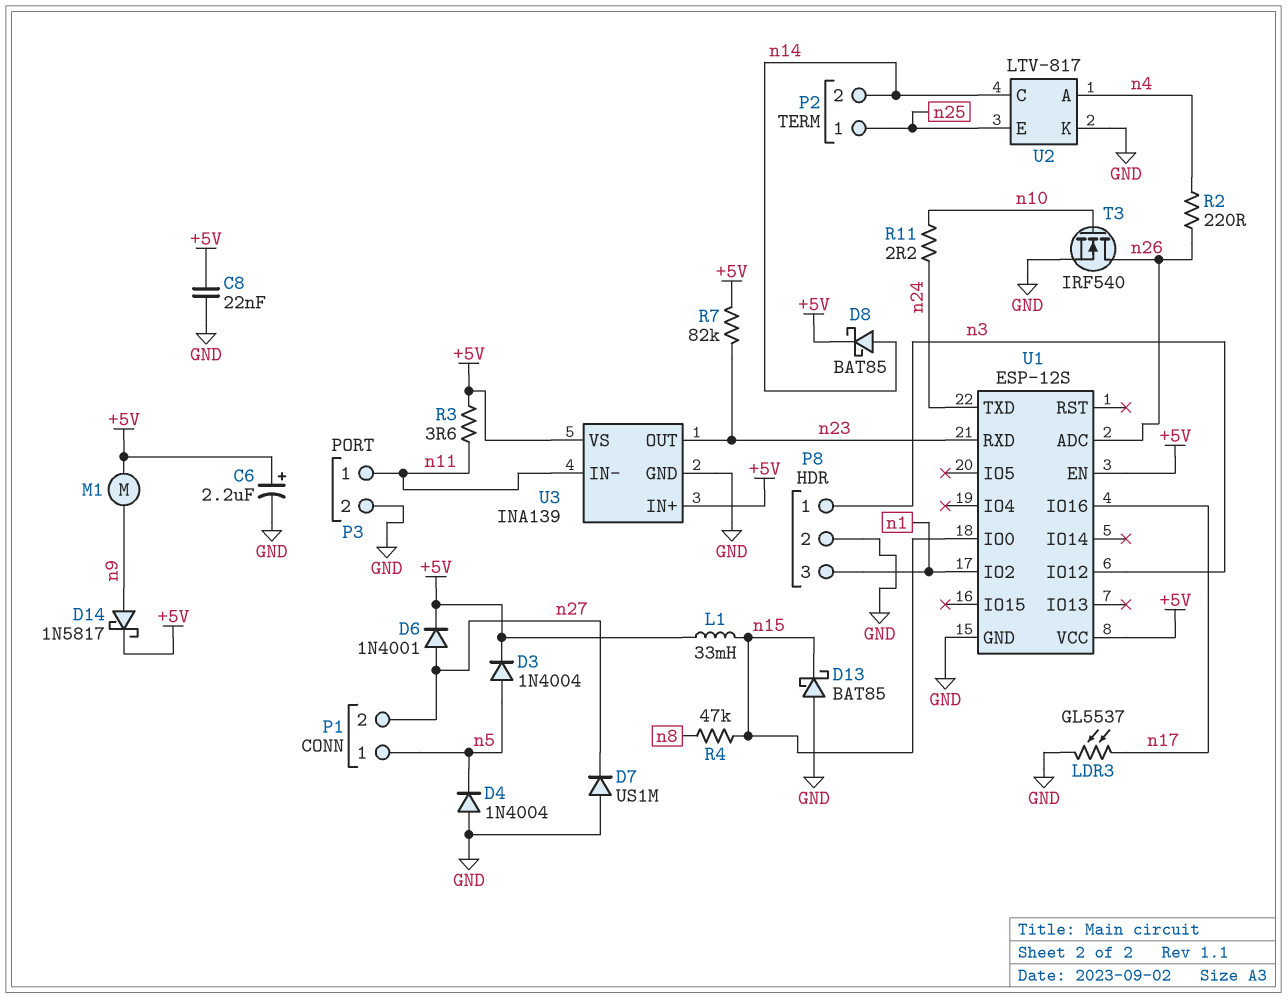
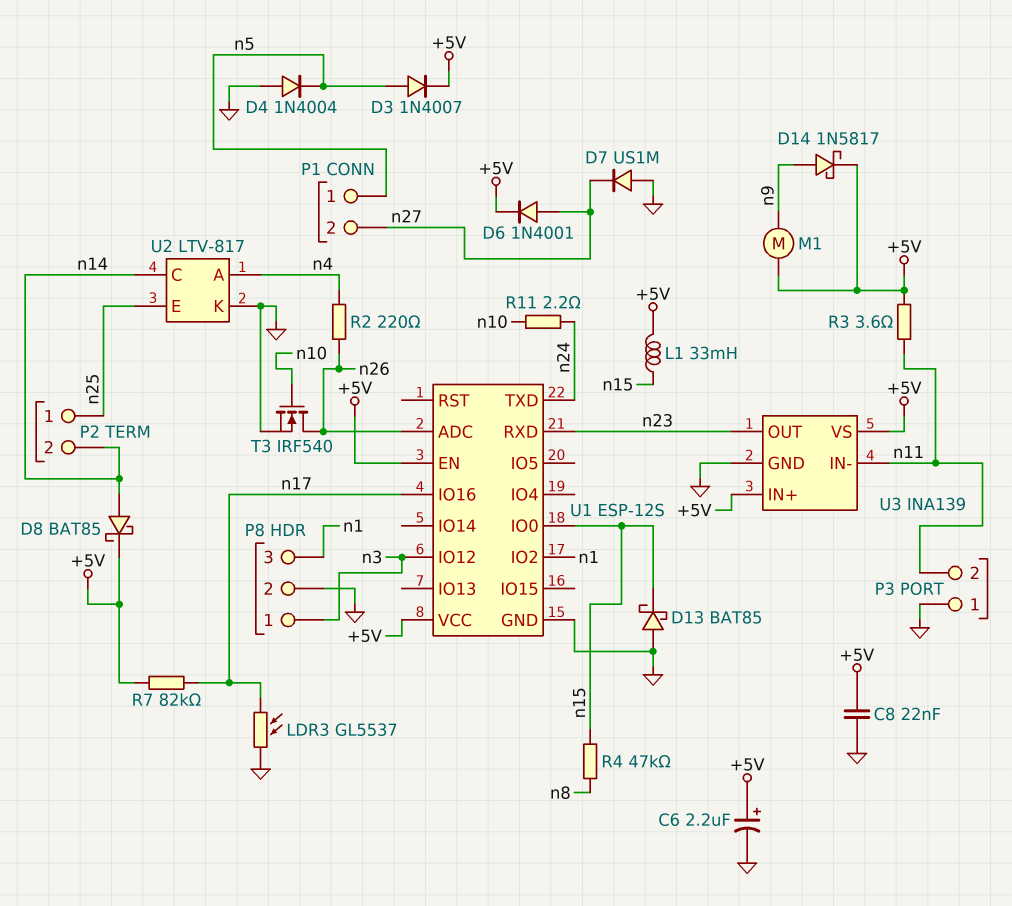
D3: diode 1N4004 (A n5, K +5V) -> diode 1N4007 (A n5, K +5V)
P3 pin 1: n11 -> GND
P3 pin 2: GND -> n11
R7: 82k (+5V, n23) -> 82k (+5V, n17)

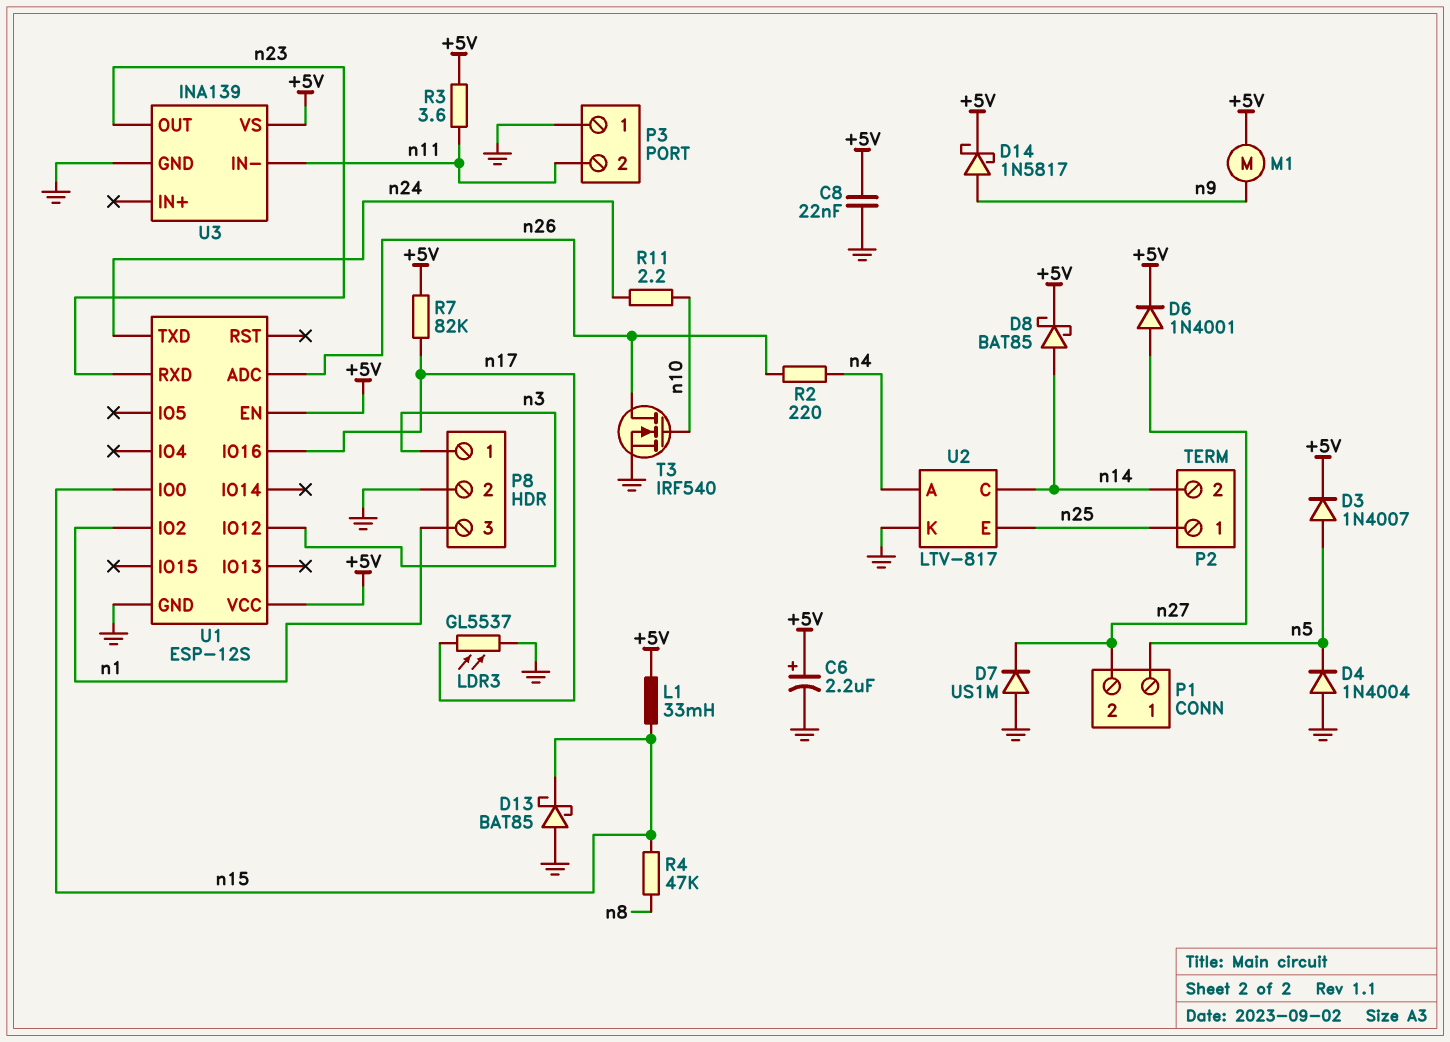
U3 pin IN+: +5V -> none

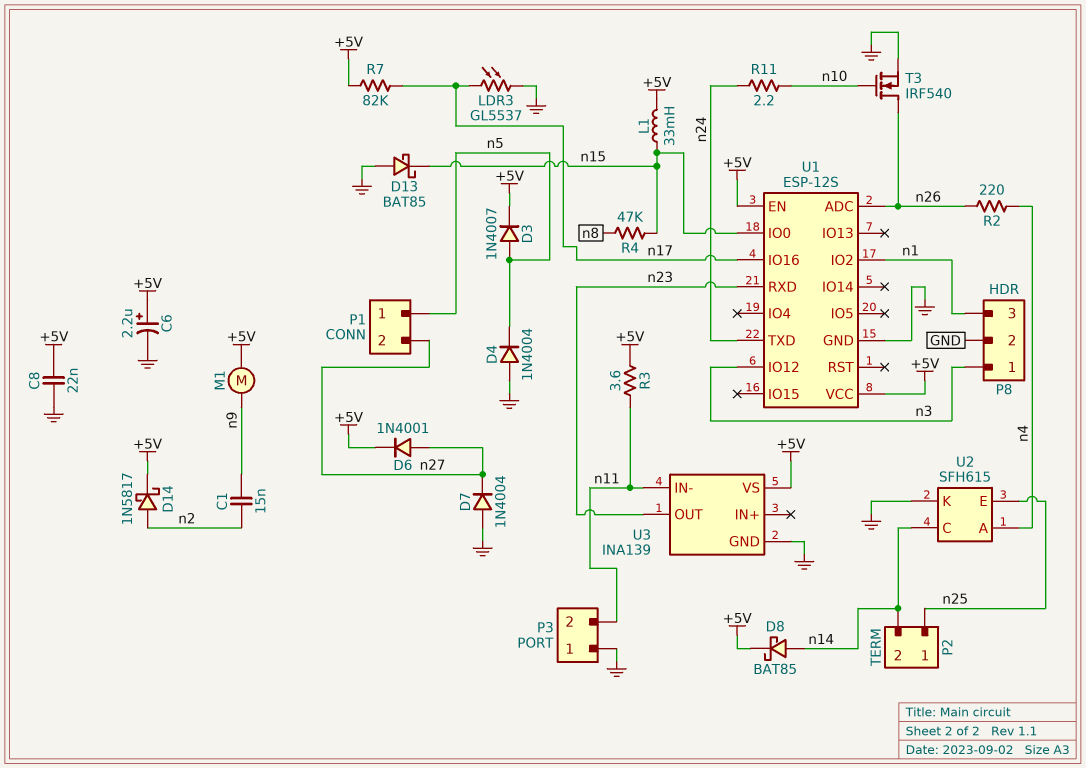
C1: none -> 15nF (n2, n9)
D7: diode US1M (A GND, K n27) -> diode 1N4004 (A GND, K n27)
D14: schottky 1N5817 (A n9, K +5V) -> schottky 1N5817 (A n2, K +5V)
U2: LTV-817 -> SFH615

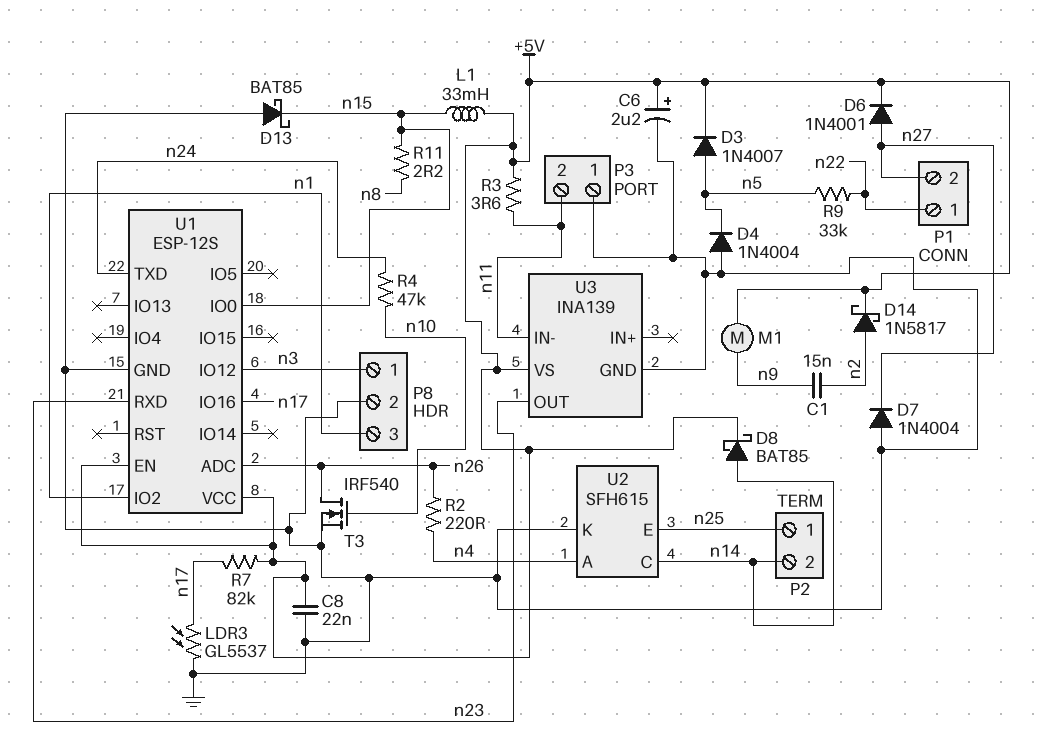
P1 pin 1: n5 -> n22
R4: 47k (n8, n15) -> 47k (n10, n24)
R9: none -> 33k (n5, n22)
R11: 2.2 (n10, n24) -> 2.2 (n8, n15)

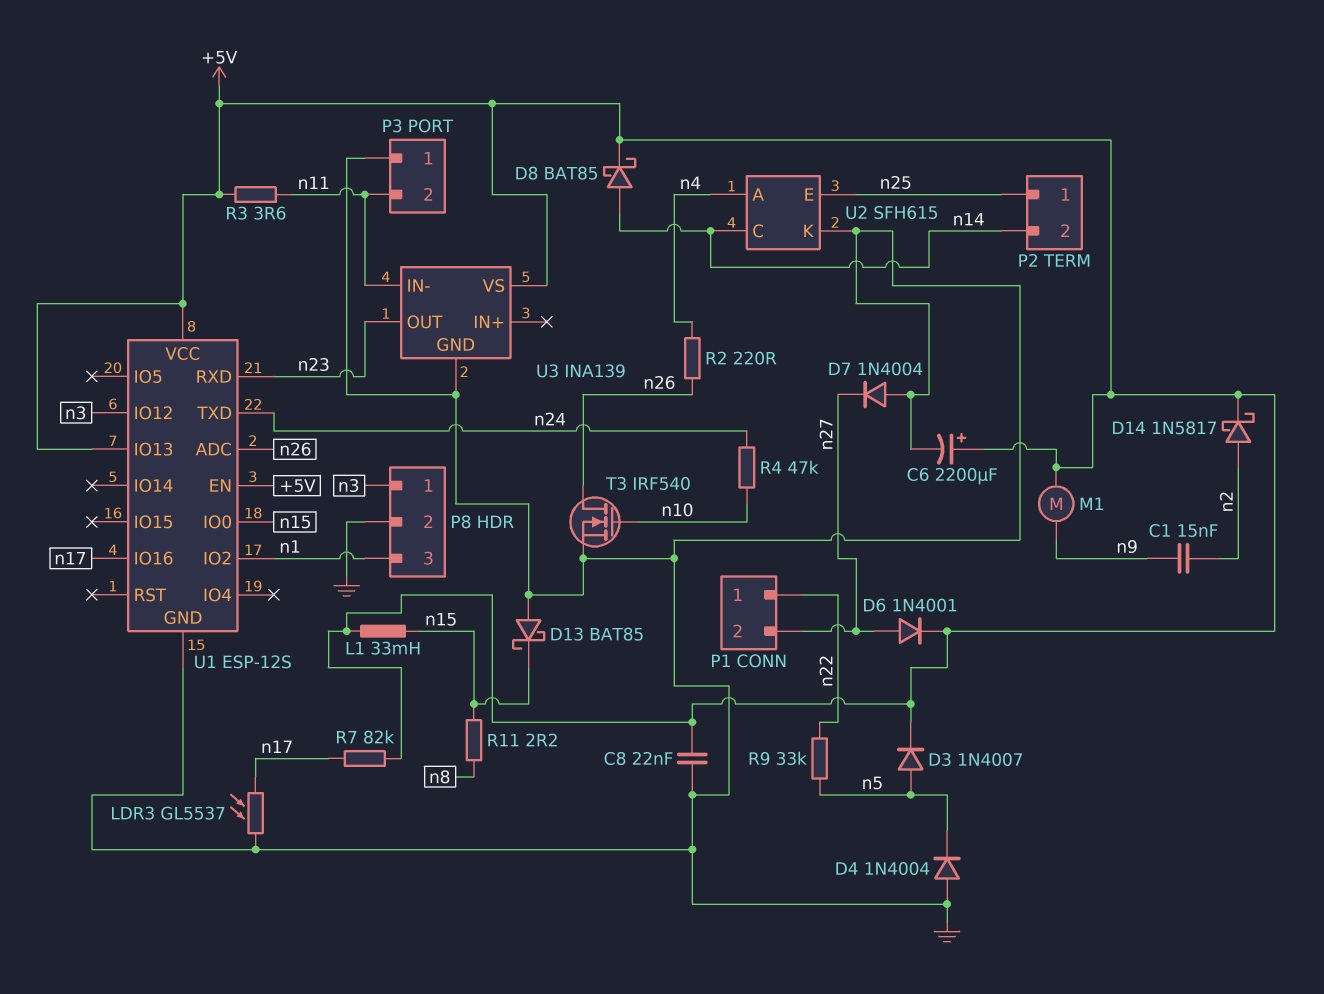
C6: 2.2uF (plus +5V, minus GND) -> 2200uF (plus +5V, minus GND)
U1 pin IO13: none -> +5V

